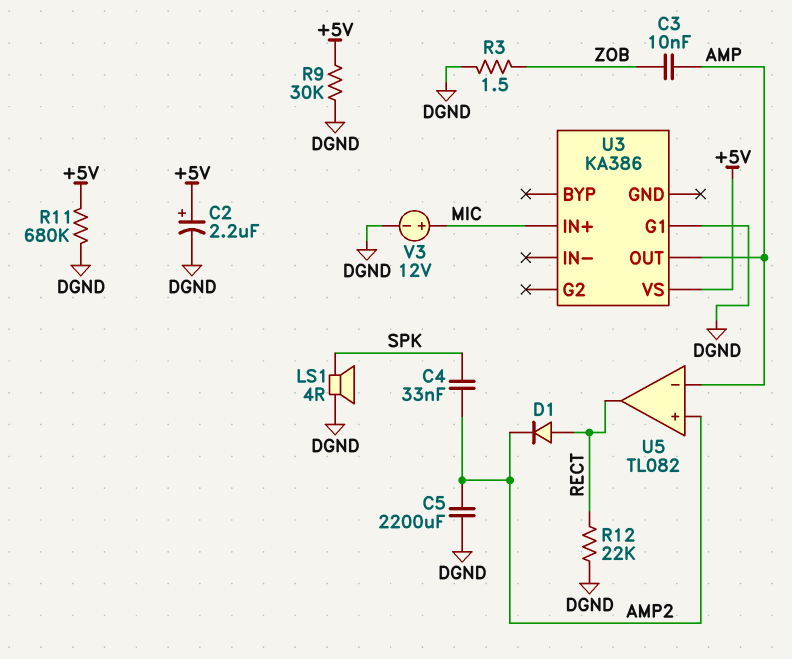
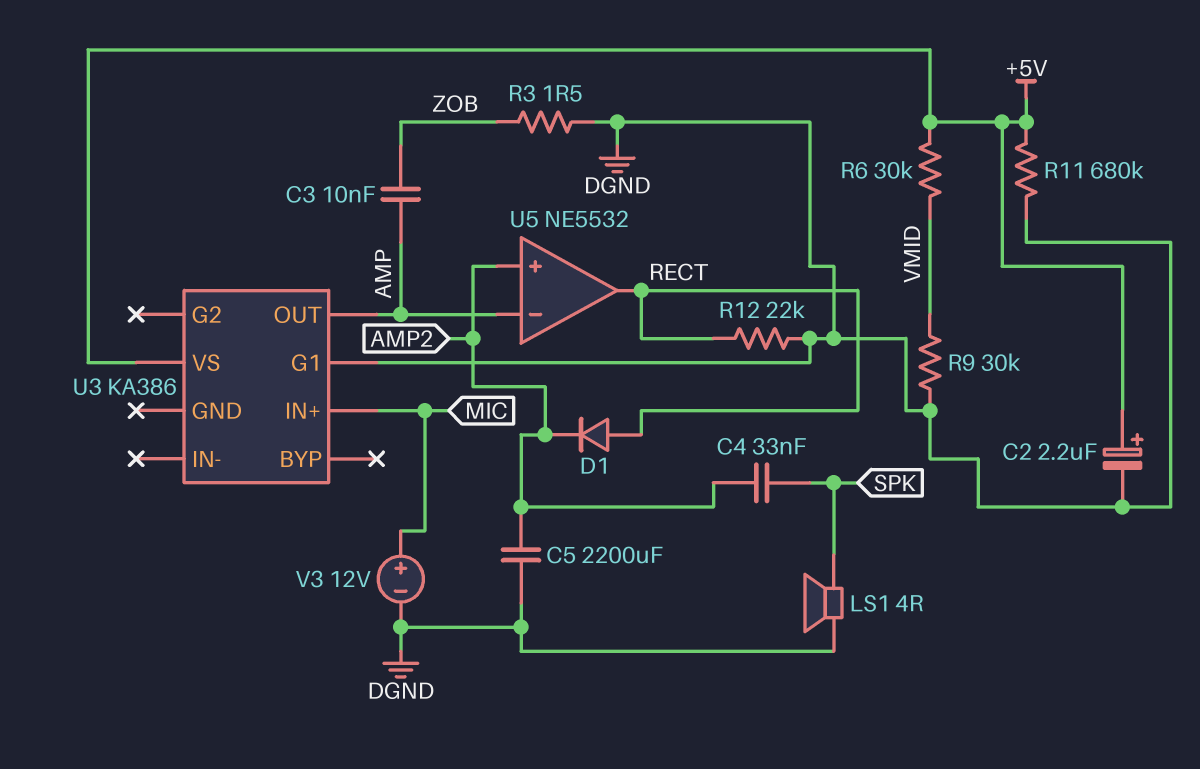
R6: none -> 30k (+5V, VMID)
R9: 30k (+5V, DGND) -> 30k (DGND, VMID)
U5: TL082 -> NE5532

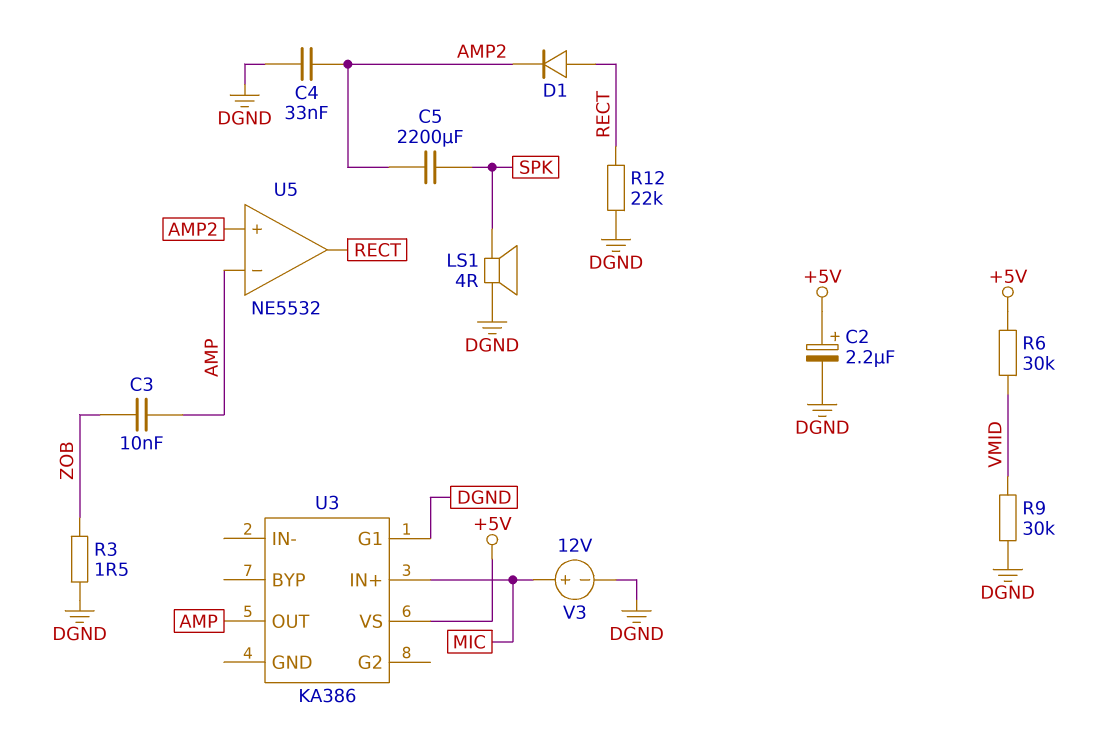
C4: 33nF (AMP2, SPK) -> 33nF (AMP2, DGND)
C5: 2200uF (AMP2, DGND) -> 2200uF (AMP2, SPK)
R11: 680k (+5V, DGND) -> none

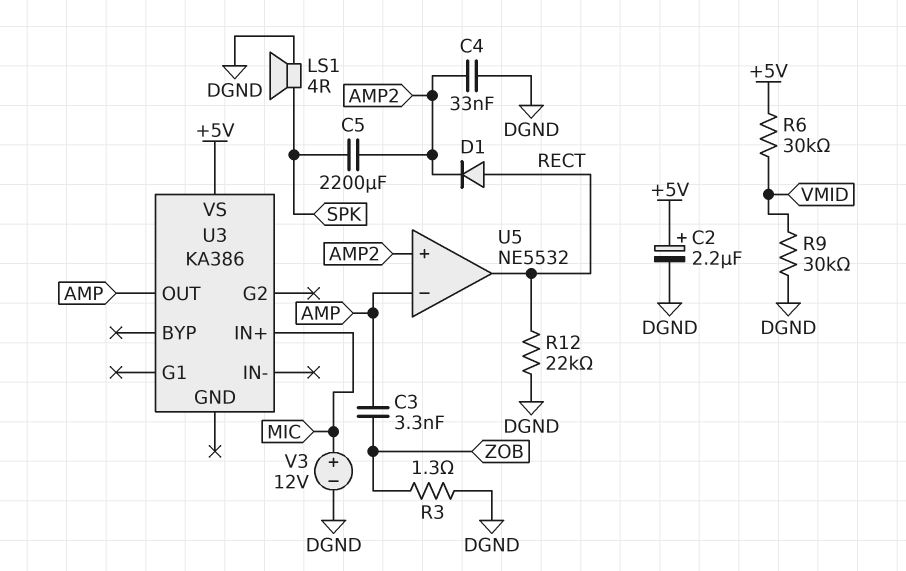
C3: 10nF (AMP, ZOB) -> 3.3nF (AMP, ZOB)
R3: 1.5 (DGND, ZOB) -> 1.3 (DGND, ZOB)
U3 pin G1: DGND -> none

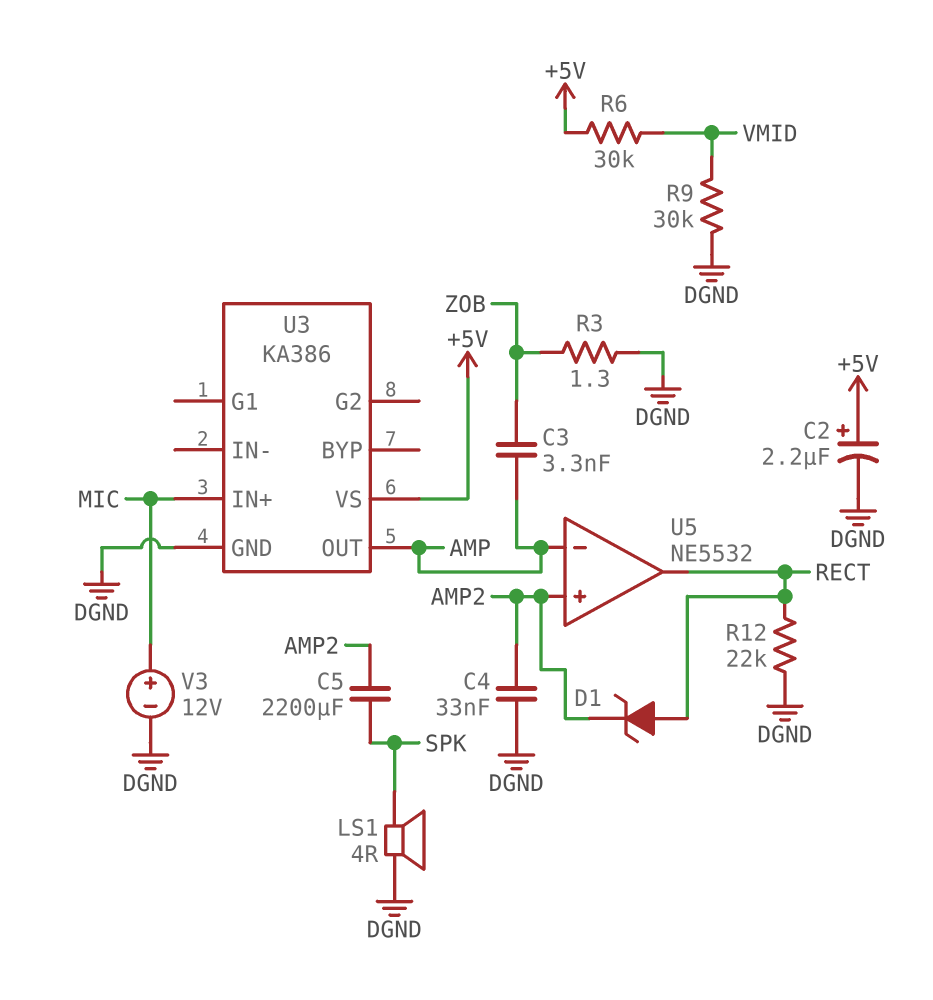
D1: diode (A RECT, K AMP2) -> zener (A RECT, K AMP2)
U3 pin GND: none -> DGND

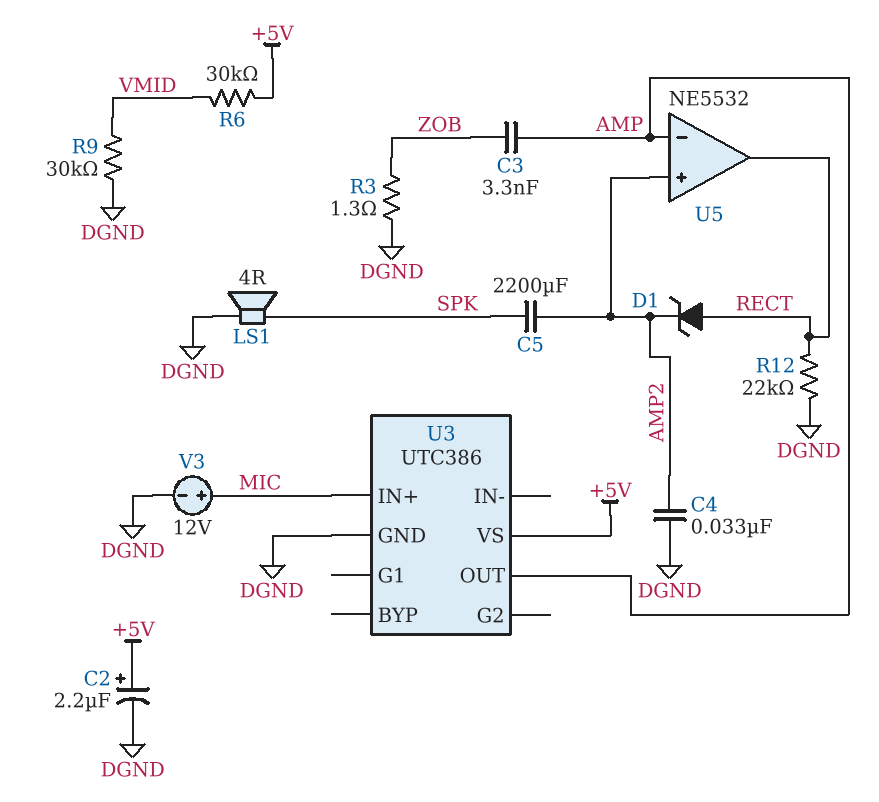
U3: KA386 -> UTC386

